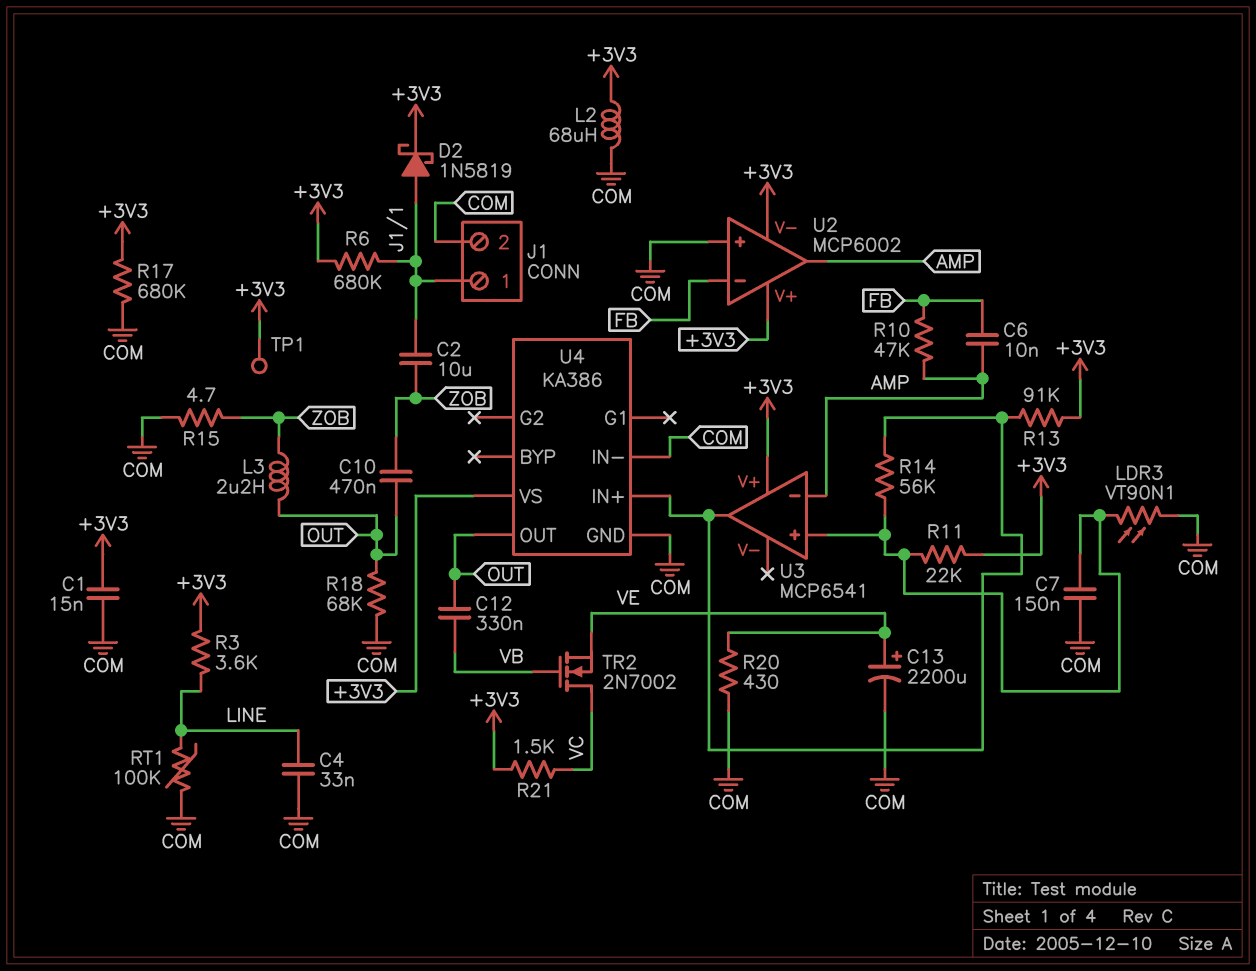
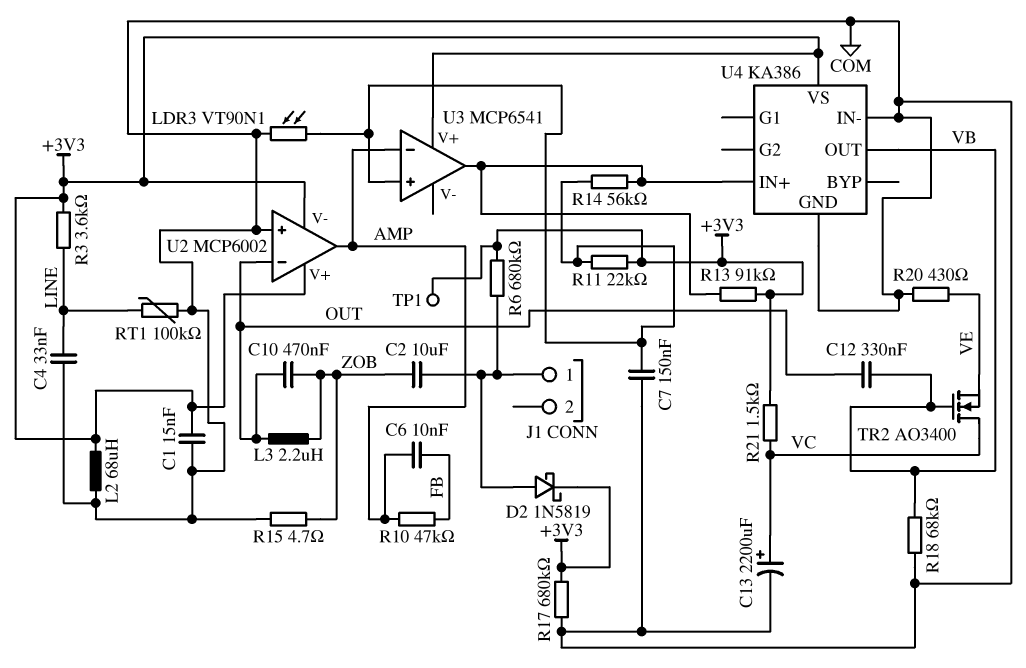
C13: 2200uF (plus VE, minus COM) -> 2200uF (plus VC, minus COM)
J1 pin 2: COM -> none
R18: 68k (COM, OUT) -> 68k (COM, VB)
TR2: NMOS 2N7002 (G VB, D VC, S VE) -> NMOS AO3400 (G VB, D VC, S VE)
U2 pin in-: FB -> OUT
U4 pin OUT: OUT -> VB

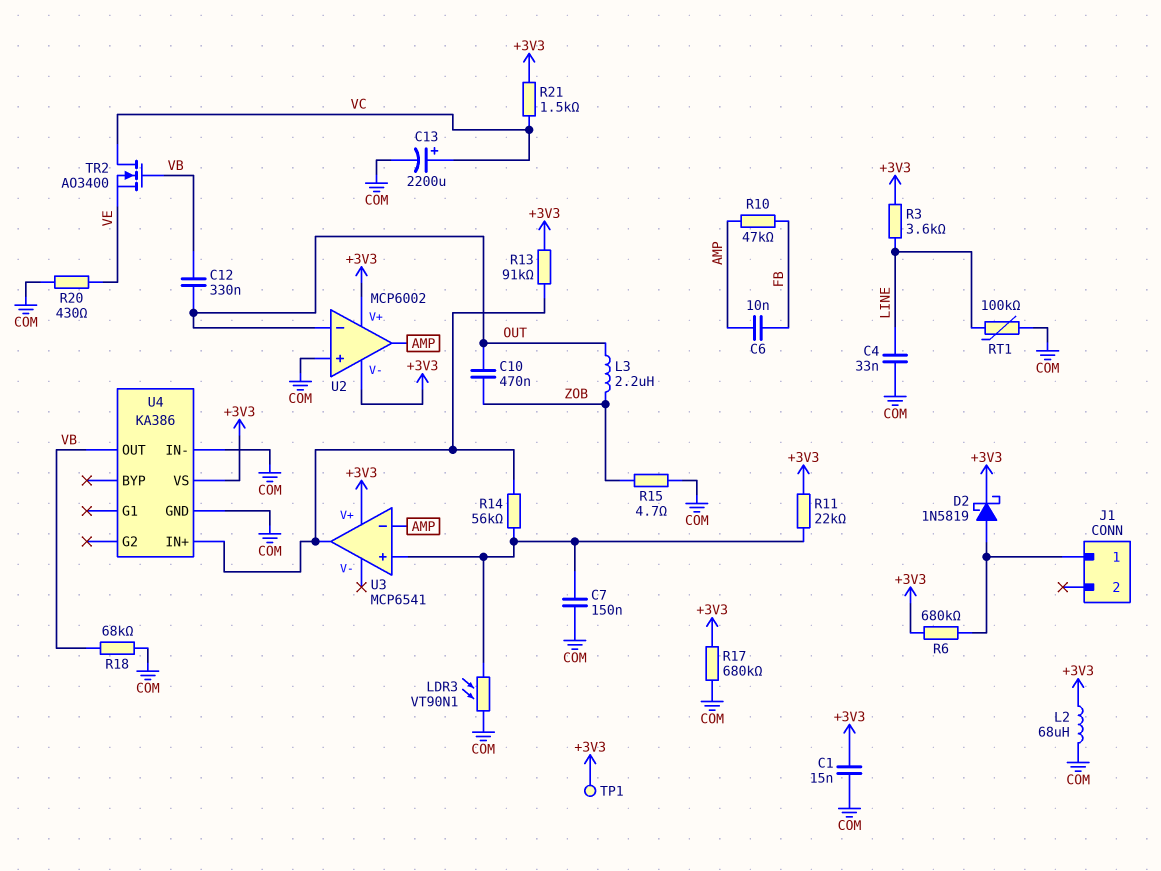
C2: 10uF (J1/1, ZOB) -> none

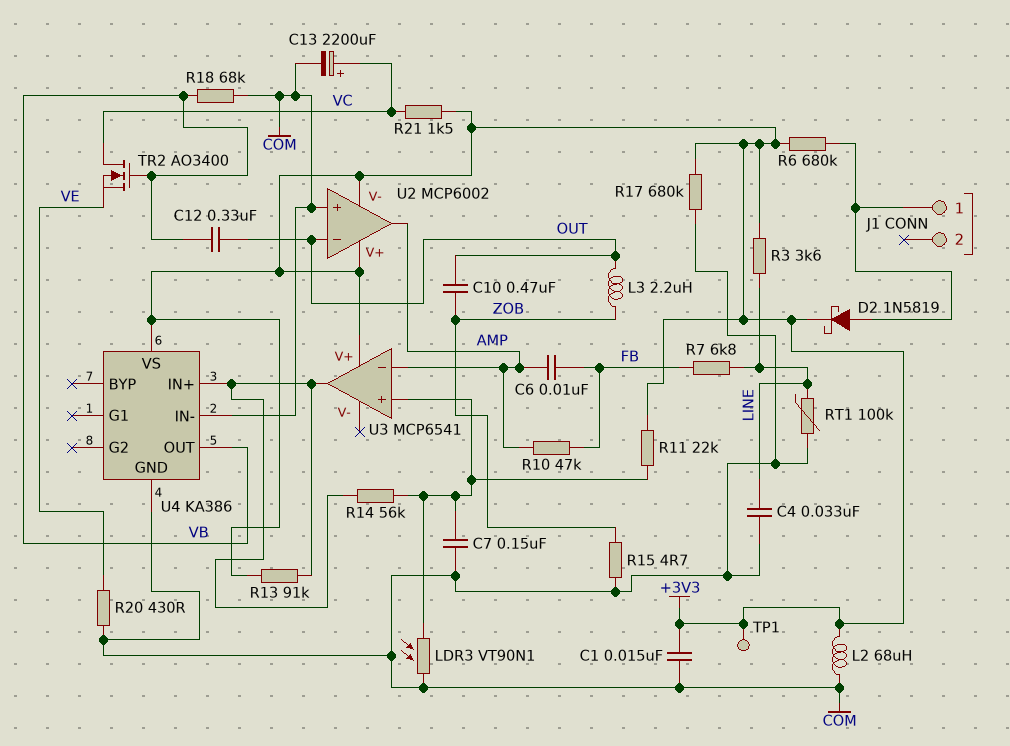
R7: none -> 6.8k (FB, LINE)

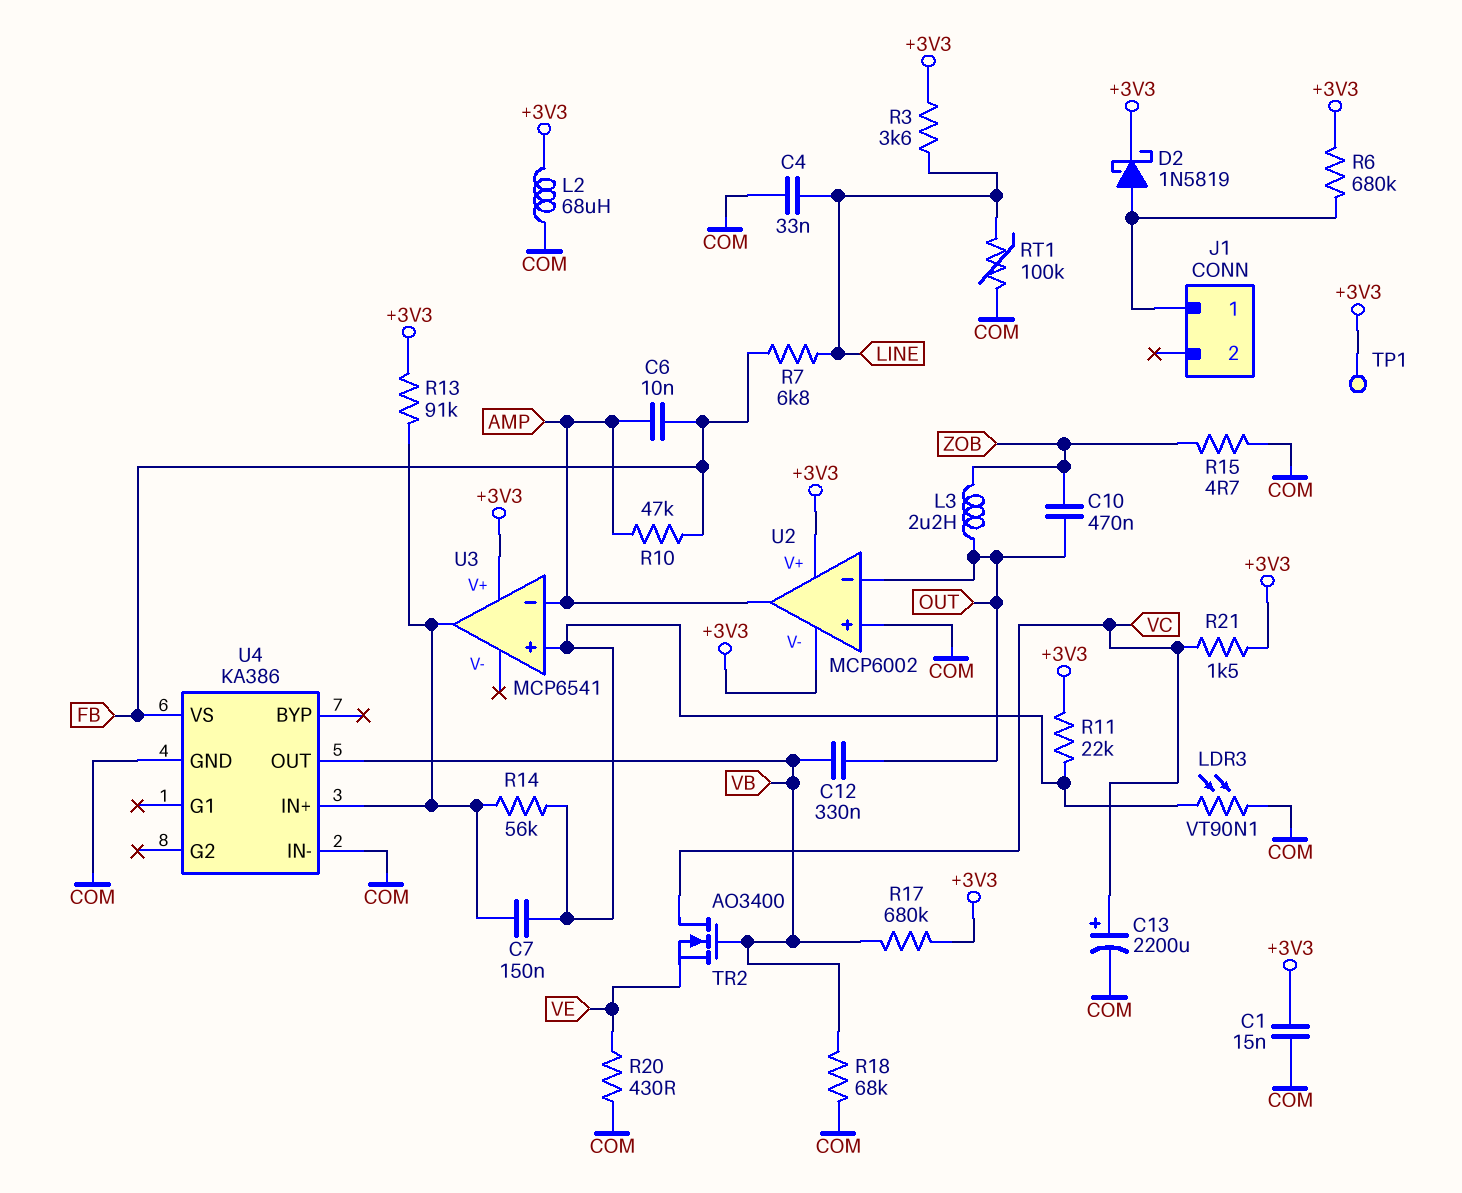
C7: 150nF (COM, U3/in+) -> 150nF (U3/in+, U3/out)
R17: 680k (+3V3, COM) -> 680k (+3V3, VB)
U4 pin VS: +3V3 -> FB

